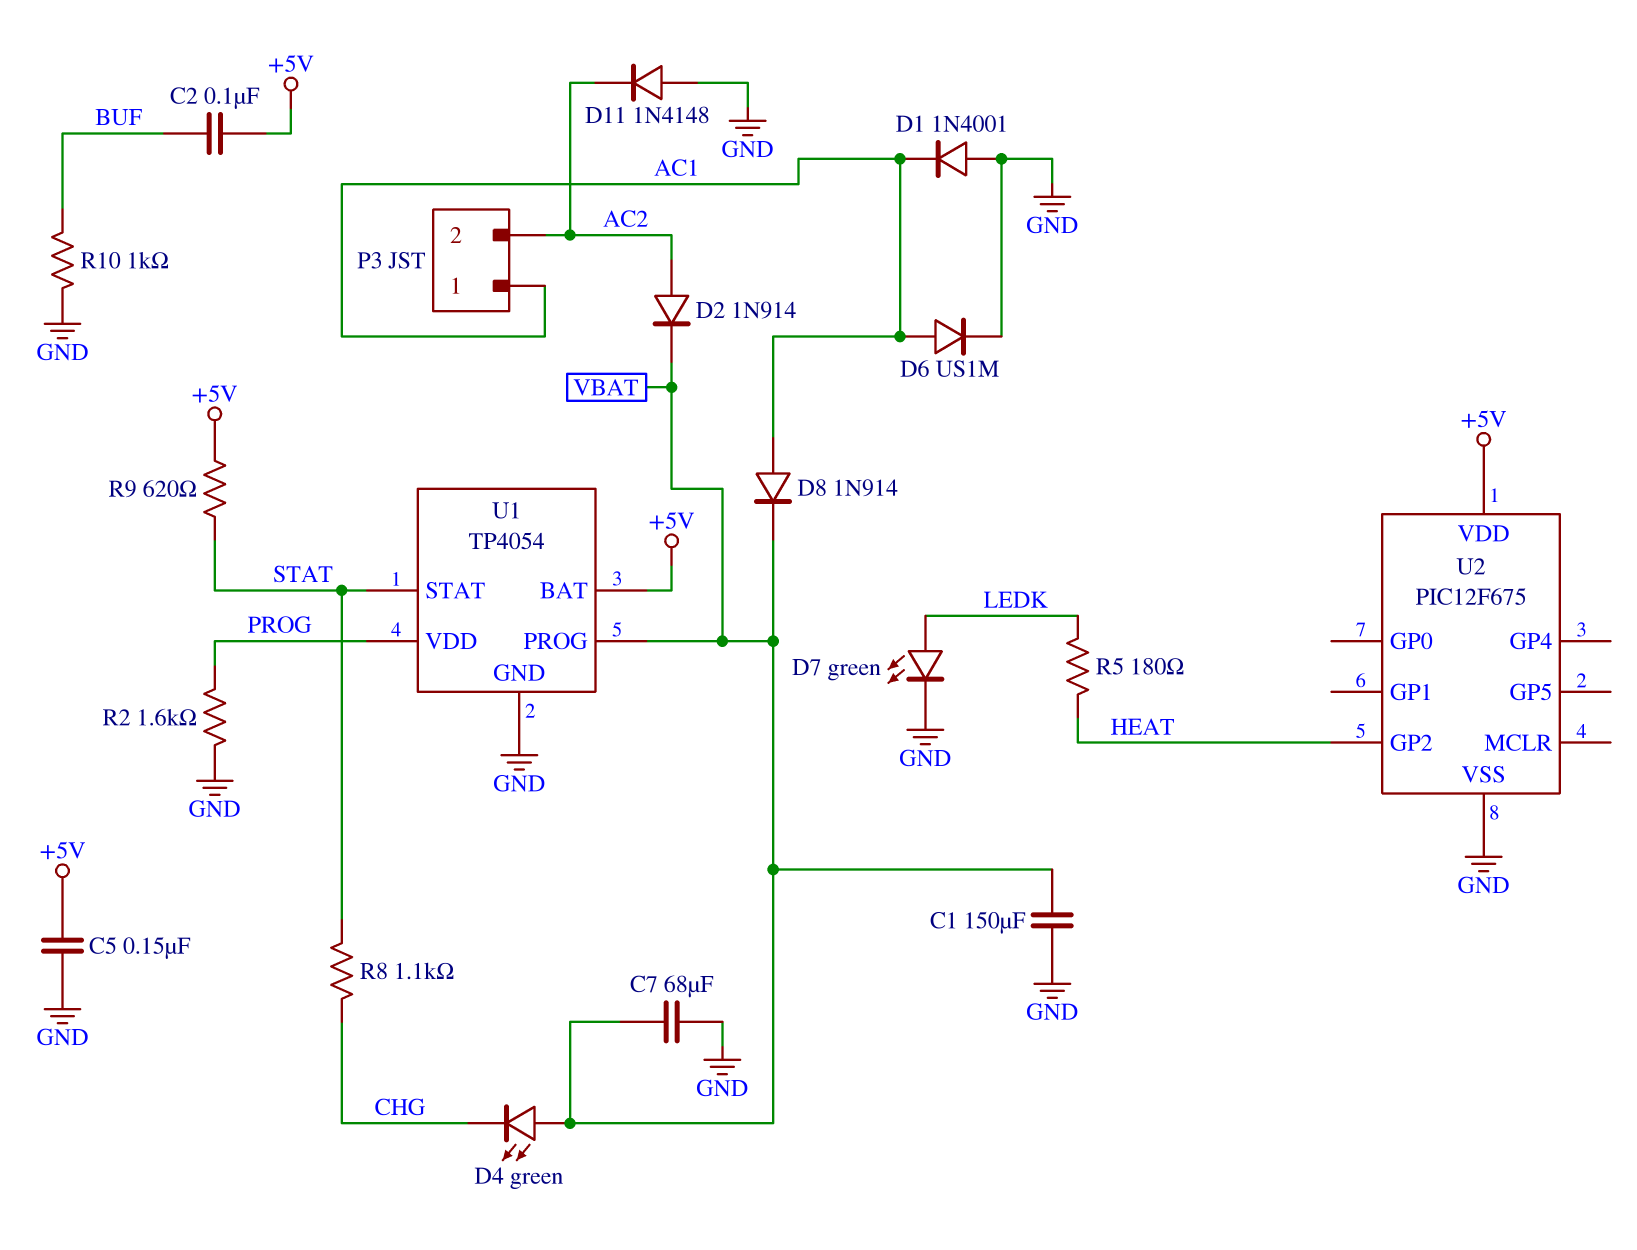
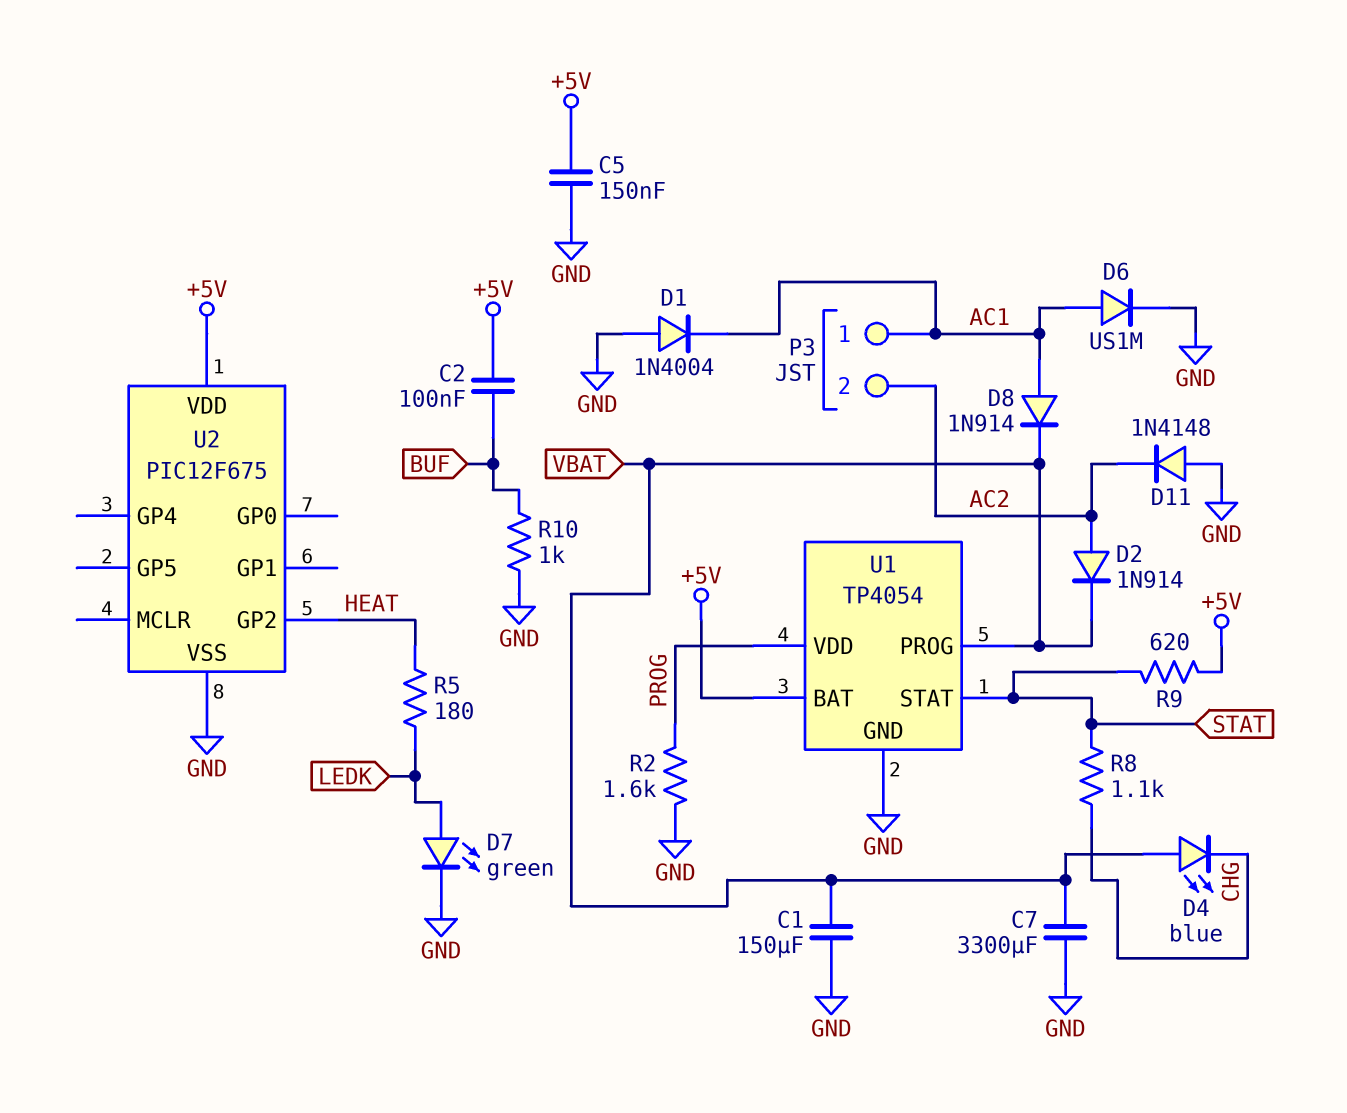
C7: 68uF (GND, VBAT) -> 3300uF (GND, VBAT)
D1: diode 1N4001 (A GND, K AC1) -> diode 1N4004 (A GND, K AC1)
D4: LED green (A VBAT, K CHG) -> LED blue (A VBAT, K CHG)

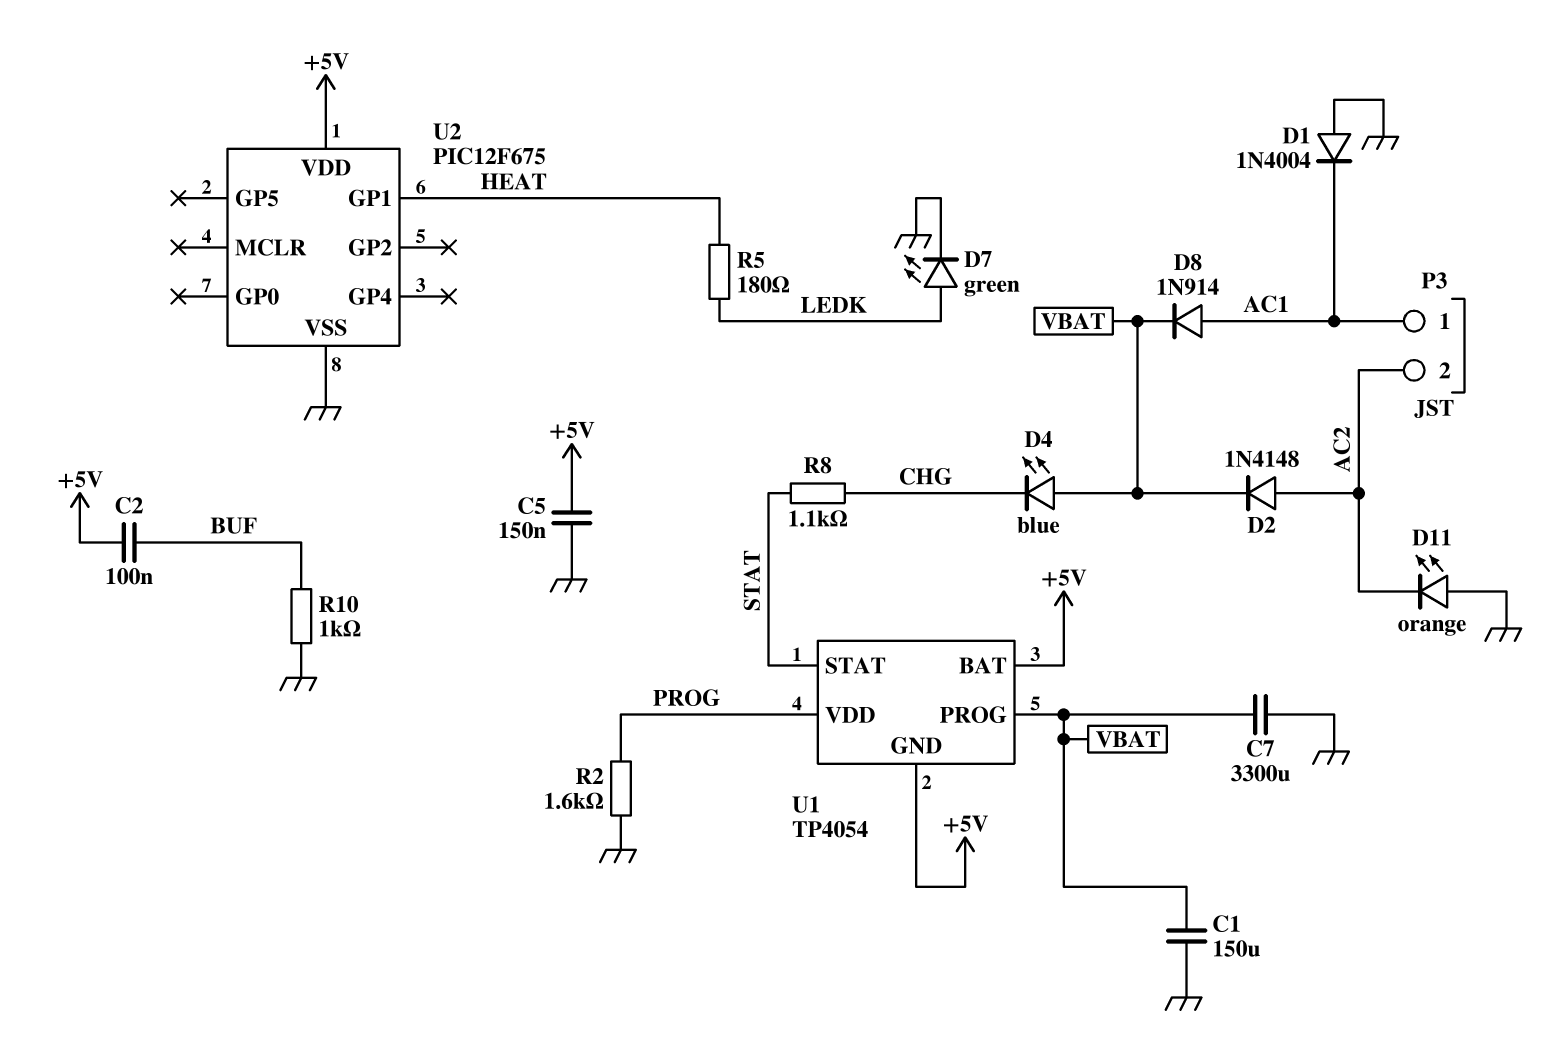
D2: diode 1N914 (A AC2, K VBAT) -> diode 1N4148 (A AC2, K VBAT)
D6: diode US1M (A AC1, K GND) -> none
D11: diode 1N4148 (A GND, K AC2) -> LED orange (A GND, K AC2)
R9: 620 (+5V, STAT) -> none
U1 pin GND: GND -> +5V
U2 pin GP1: none -> HEAT
U2 pin GP2: HEAT -> none

